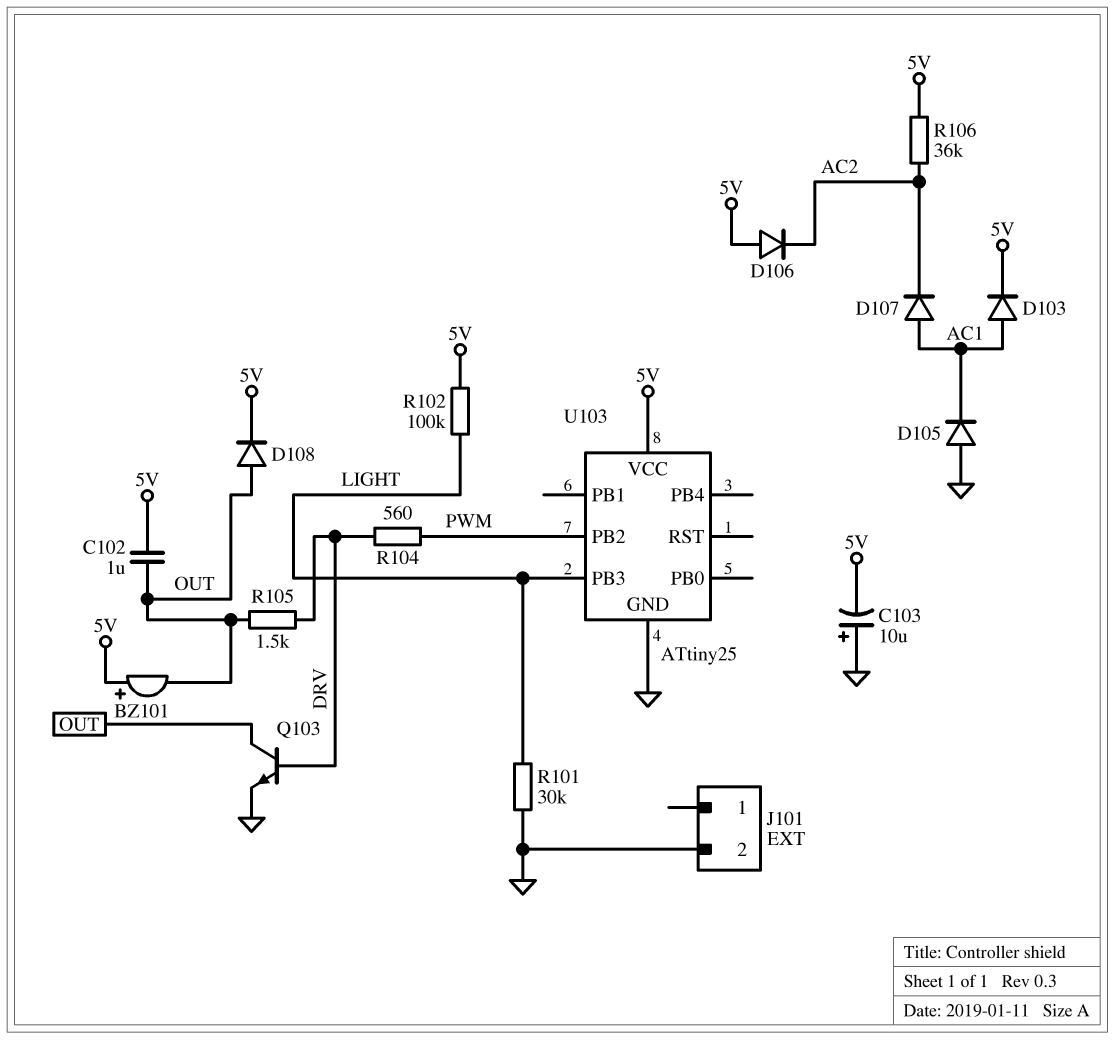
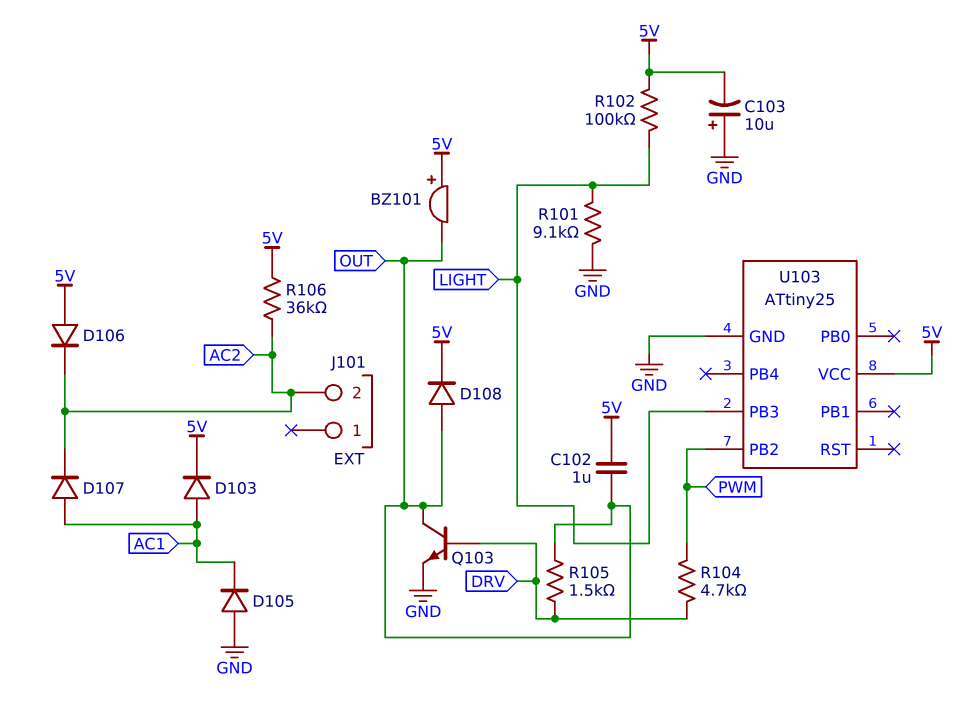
J101 pin 2: GND -> AC2
R101: 30k (GND, LIGHT) -> 9.1k (GND, LIGHT)
R104: 560 (DRV, PWM) -> 4.7k (DRV, PWM)

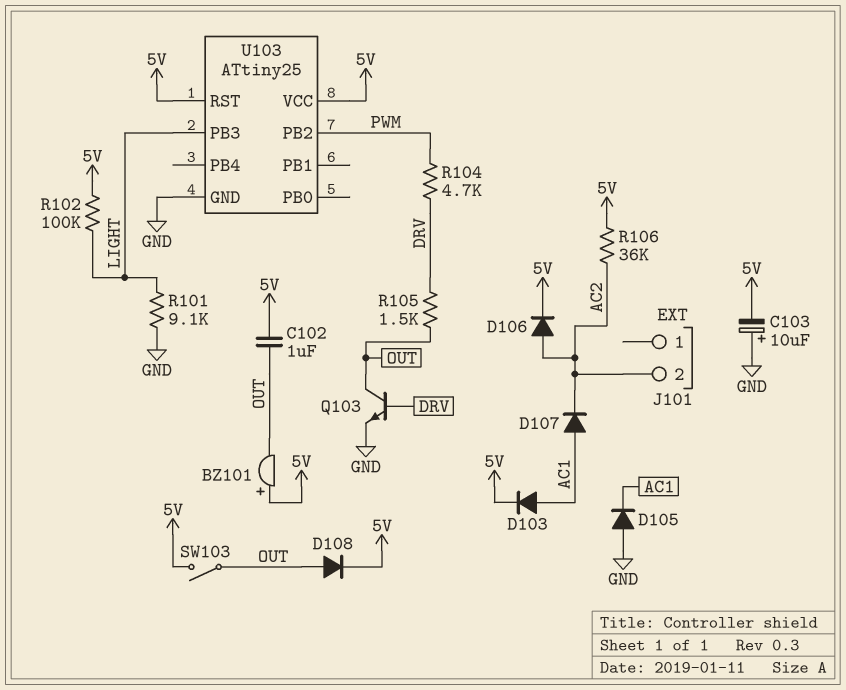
D106: diode (A 5V, K AC2) -> diode (A AC2, K 5V)
SW103: none -> switch (5V, OUT)
U103 pin RST: none -> 5V

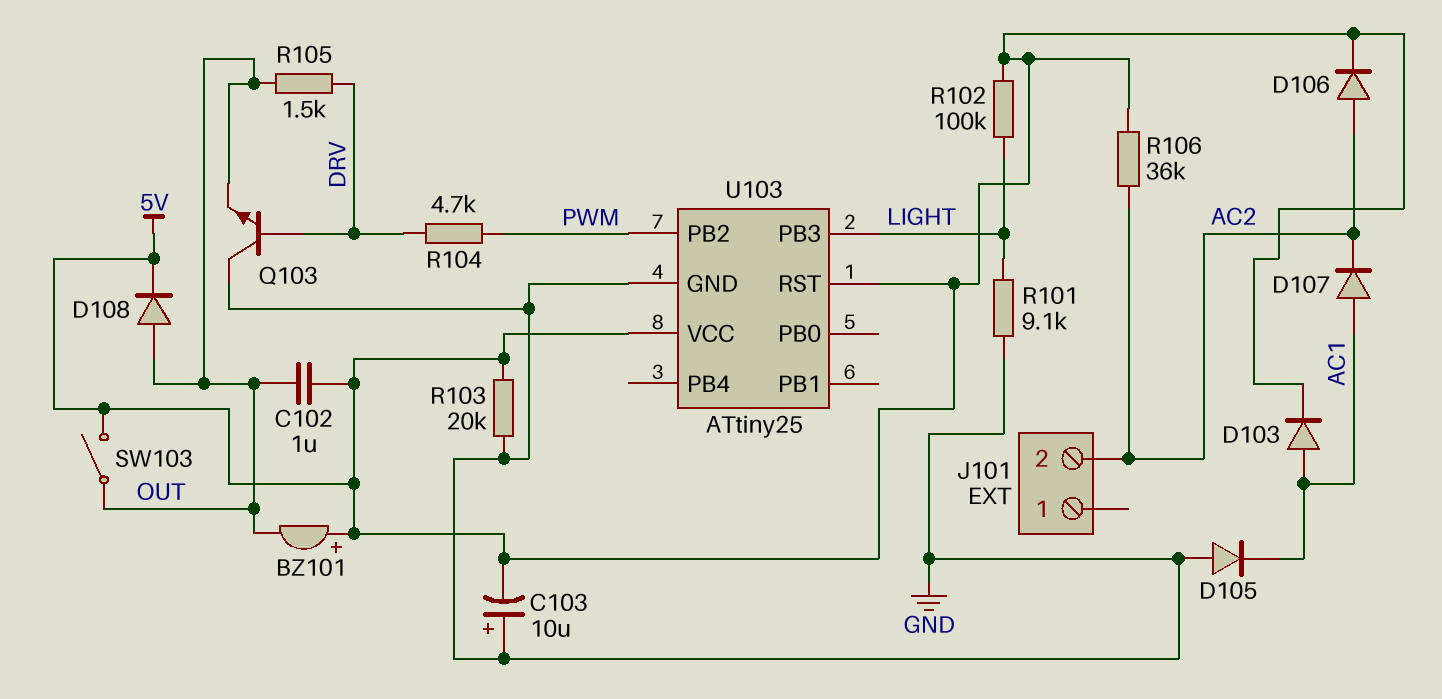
Q103: NPN (B DRV, C OUT, E GND) -> NPN (B DRV, C GND, E OUT)
R103: none -> 20k (5V, GND)

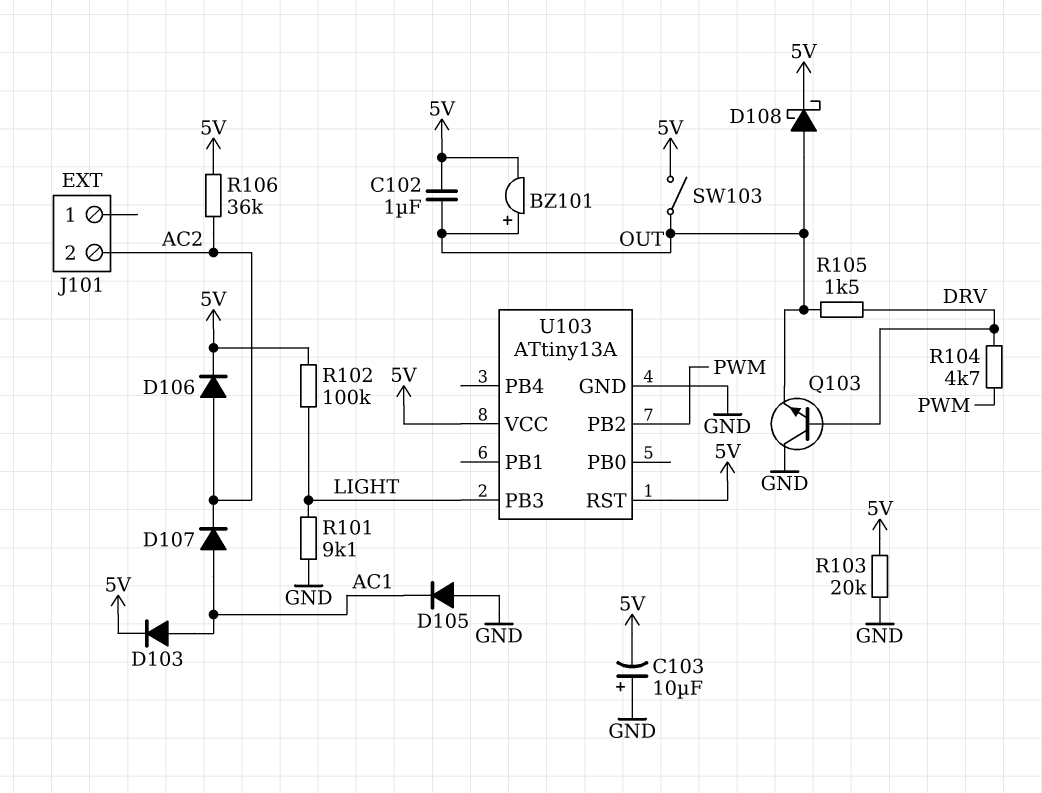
BZ101: buzzer (plus 5V, minus OUT) -> buzzer (plus OUT, minus 5V)
D108: diode (A OUT, K 5V) -> schottky (A OUT, K 5V)
U103: ATtiny25 -> ATtiny13A

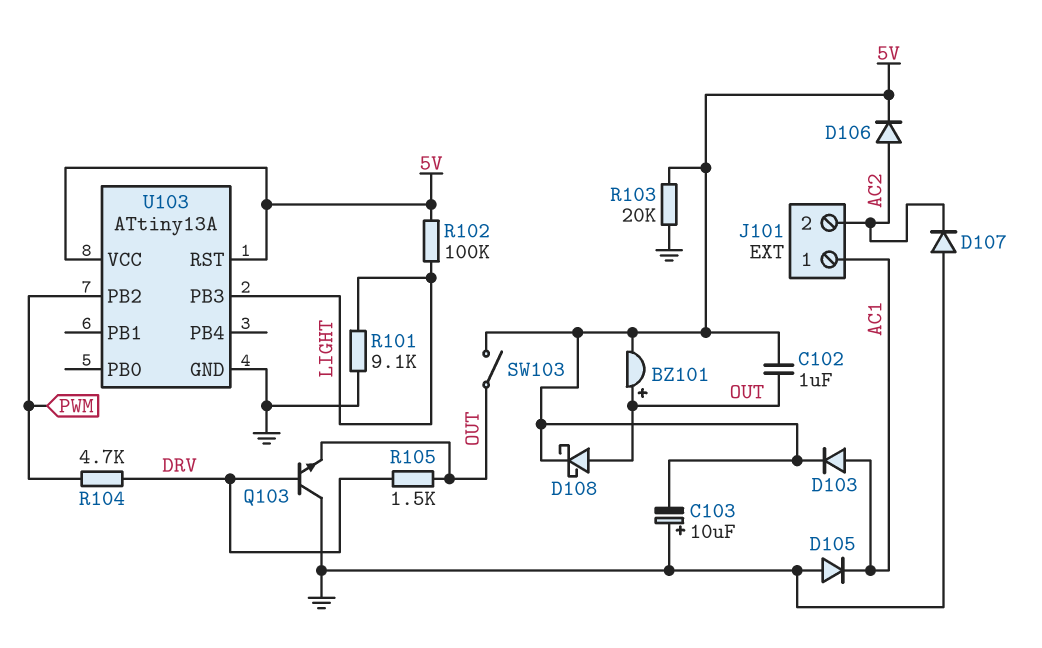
D107: diode (A AC1, K AC2) -> diode (A GND, K AC2)
J101 pin 1: none -> AC1
R106: 36k (5V, AC2) -> none

